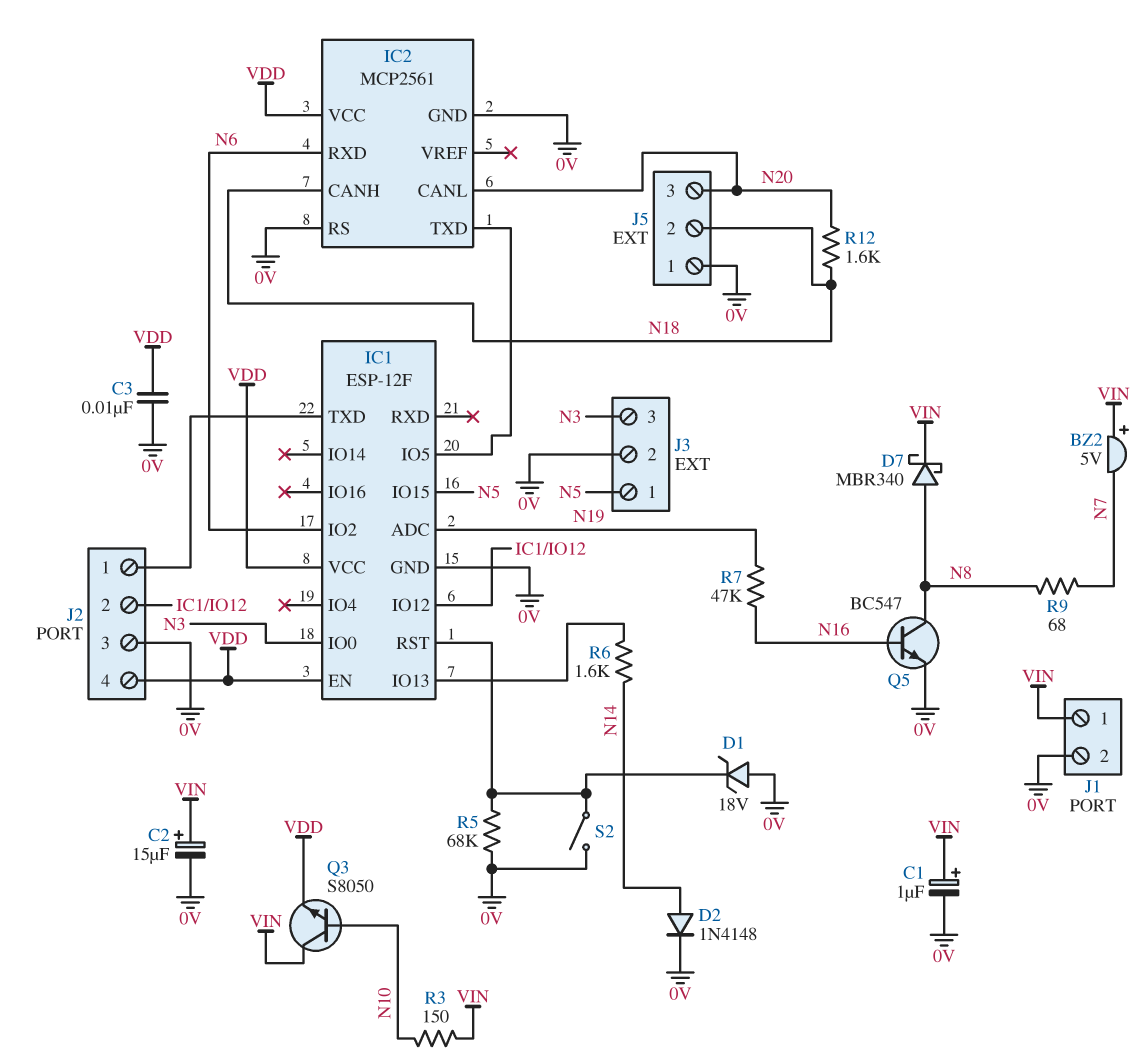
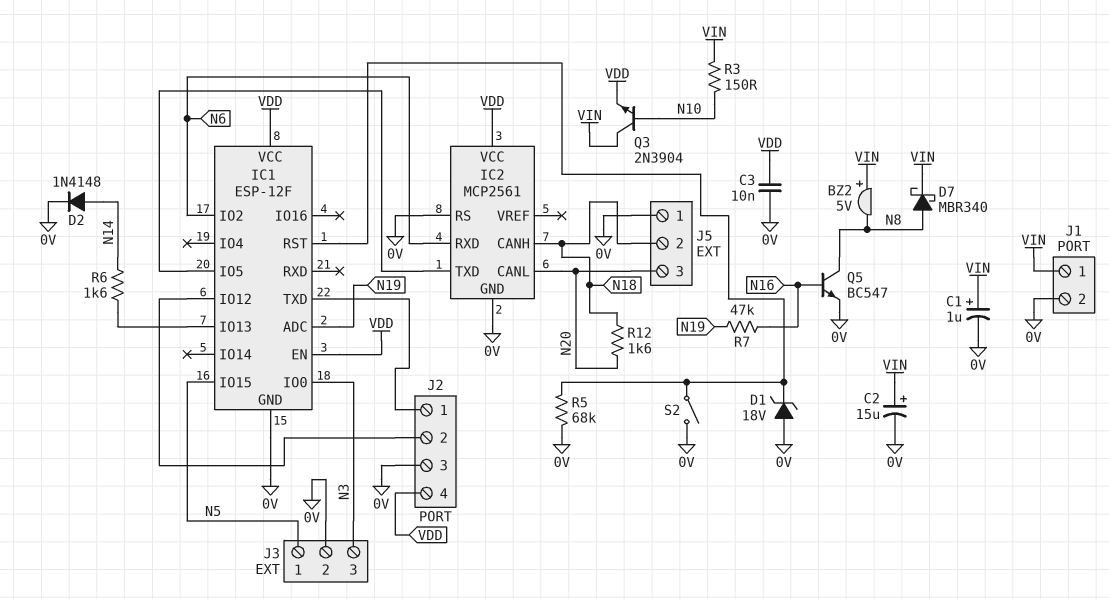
BZ2: buzzer 5V (plus VIN, minus N7) -> buzzer 5V (plus VIN, minus N8)
Q3: NPN S8050 (B N10, C VIN, E VDD) -> NPN 2N3904 (B N10, C VIN, E VDD)
R9: 68 (N7, N8) -> none

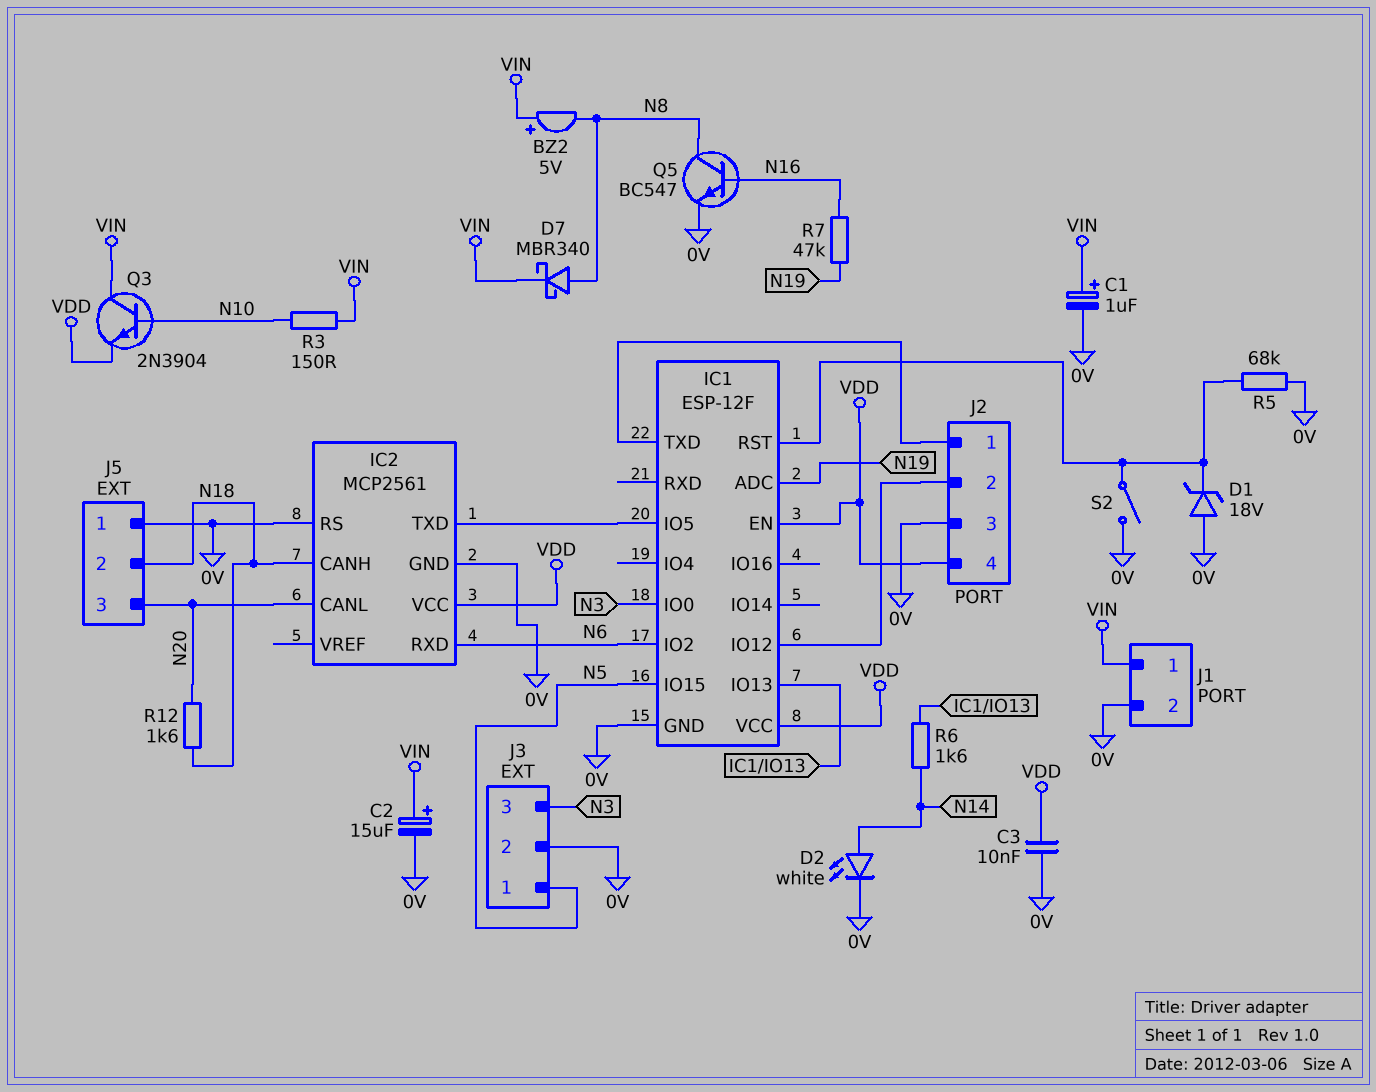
D2: diode 1N4148 (A N14, K 0V) -> LED white (A N14, K 0V)

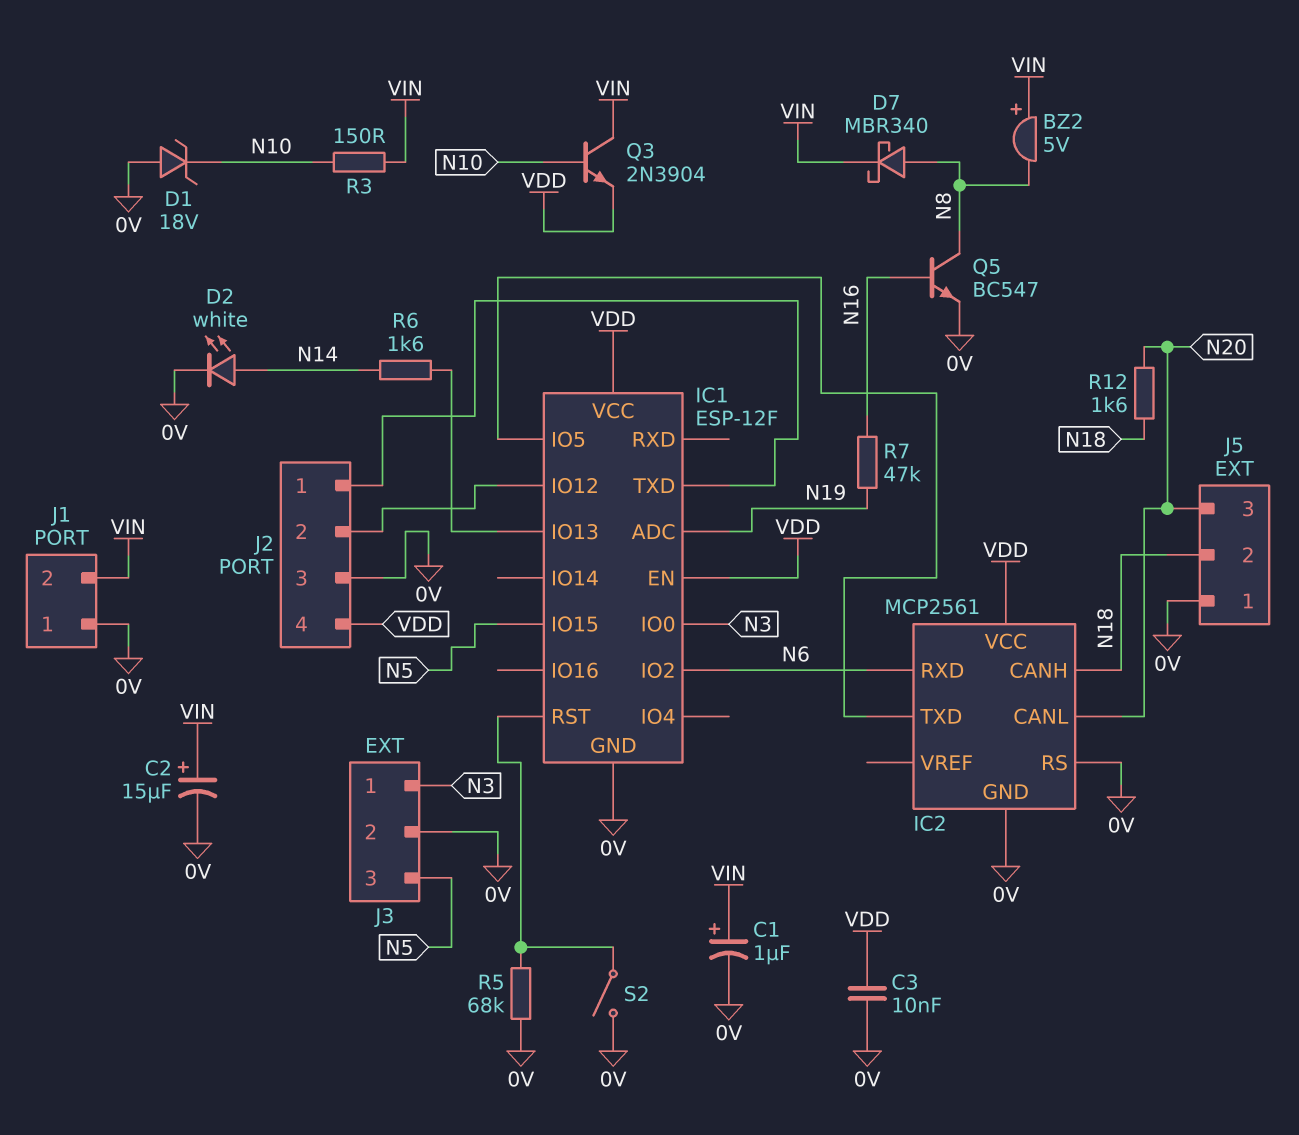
D1: zener 18V (A 0V, K IC1/RST) -> zener 18V (A 0V, K N10)
J1 pin 1: VIN -> 0V
J1 pin 2: 0V -> VIN
J3 pin 1: N5 -> N3
J3 pin 3: N3 -> N5

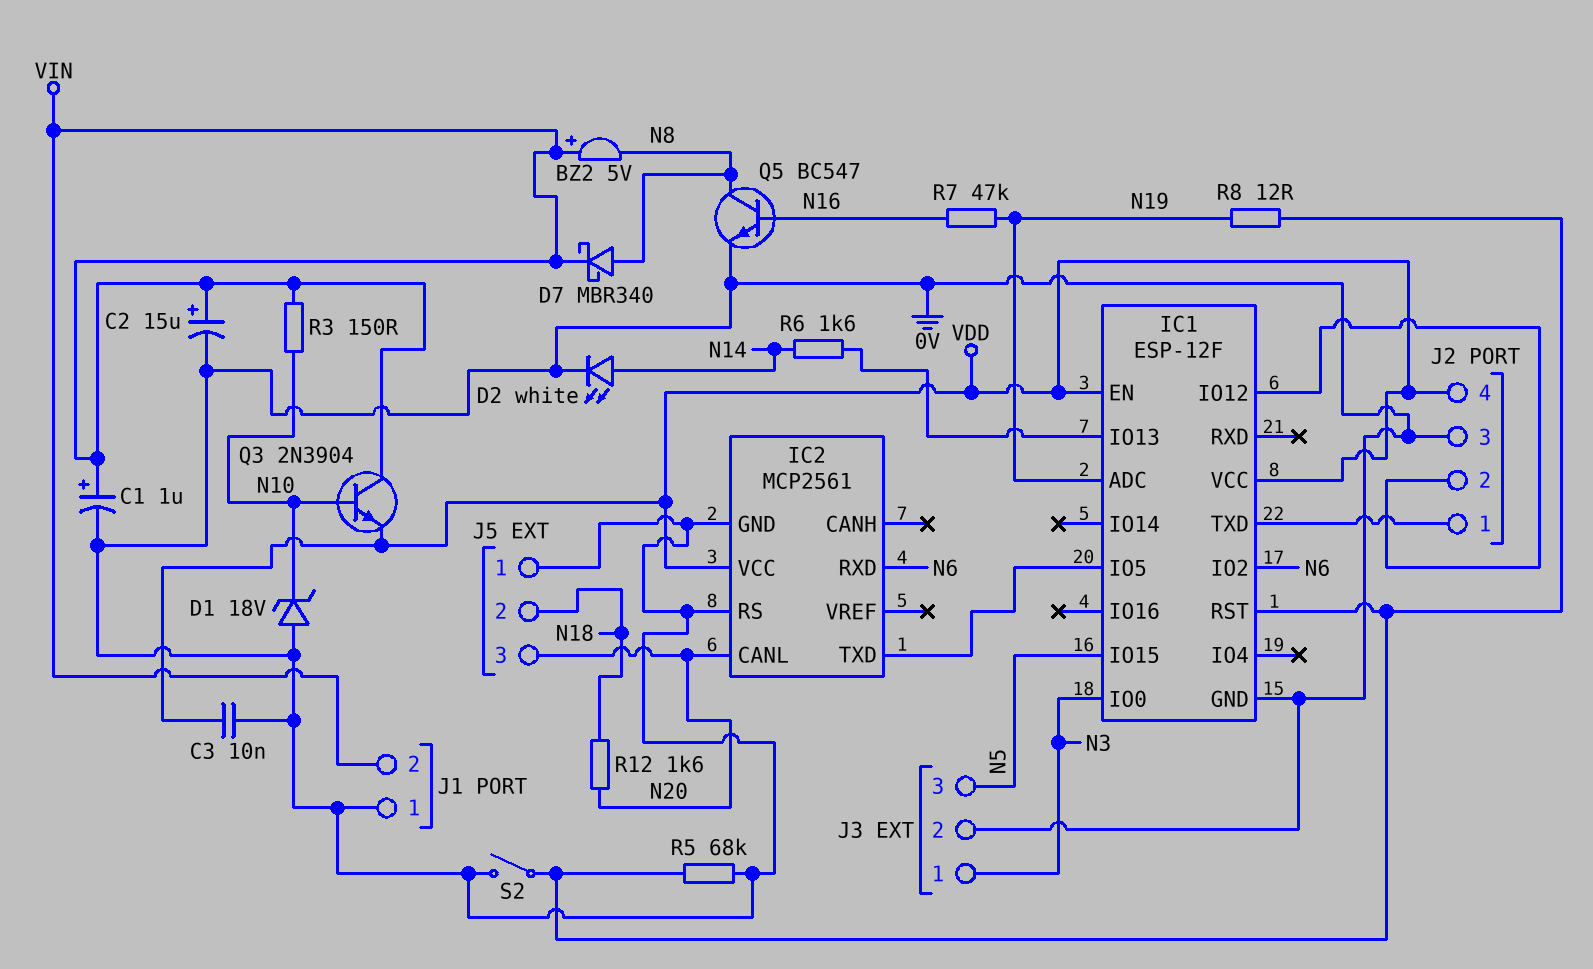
IC2 pin CANH: N18 -> none
R8: none -> 12 (IC1/RST, N19)

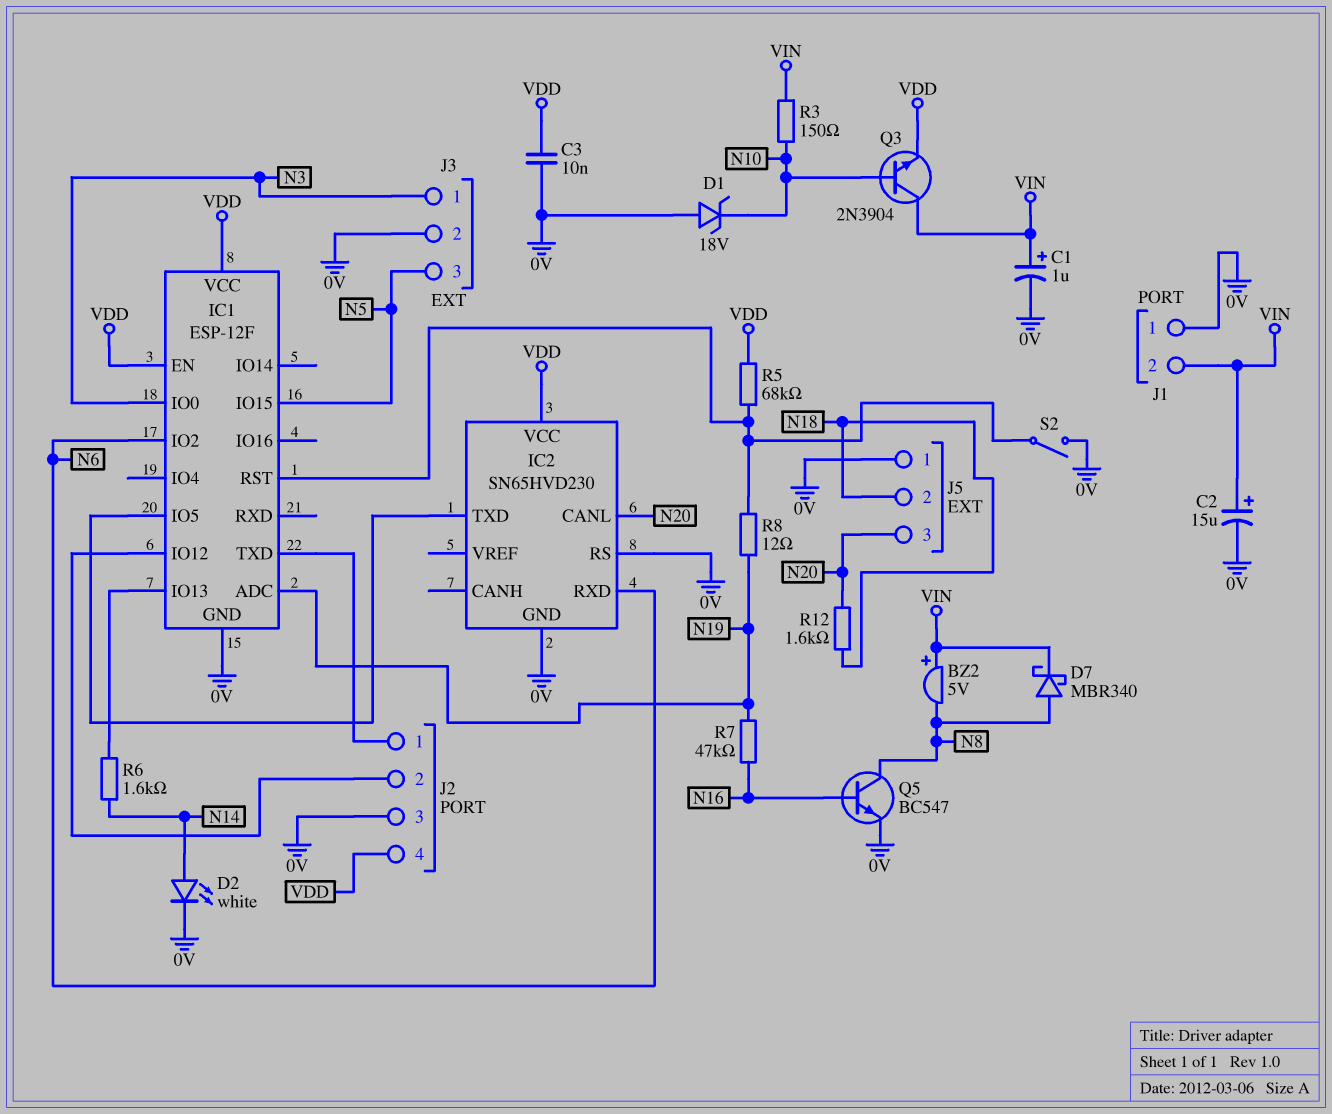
IC2: MCP2561 -> SN65HVD230
R5: 68k (0V, IC1/RST) -> 68k (IC1/RST, VDD)

